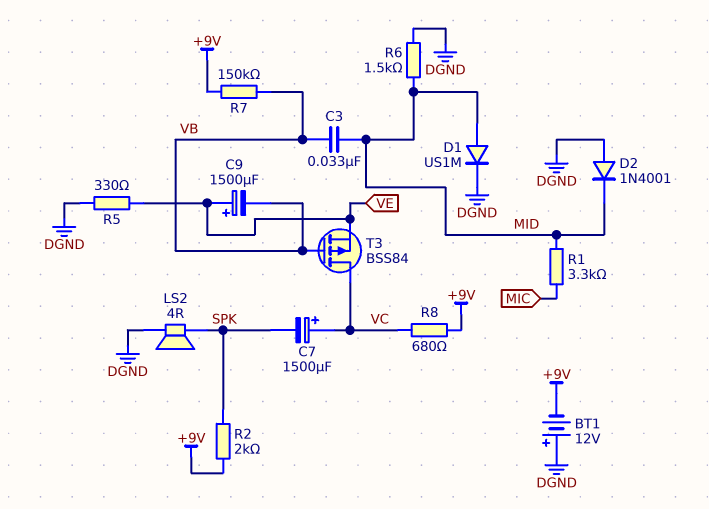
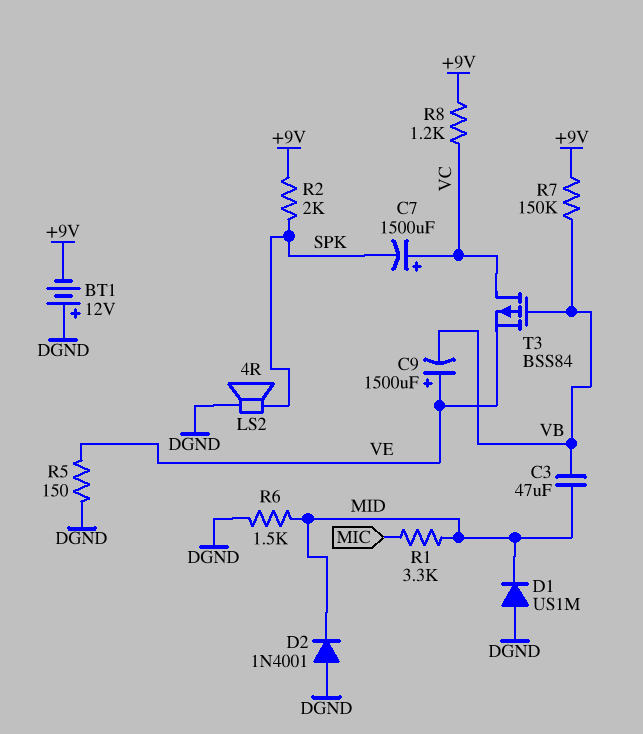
C3: 33nF (MID, VB) -> 47uF (MID, VB)
D1: diode US1M (A MID, K DGND) -> diode US1M (A DGND, K MID)
R5: 330 (DGND, VE) -> 150 (DGND, VE)
R8: 680 (+9V, VC) -> 1.2k (+9V, VC)

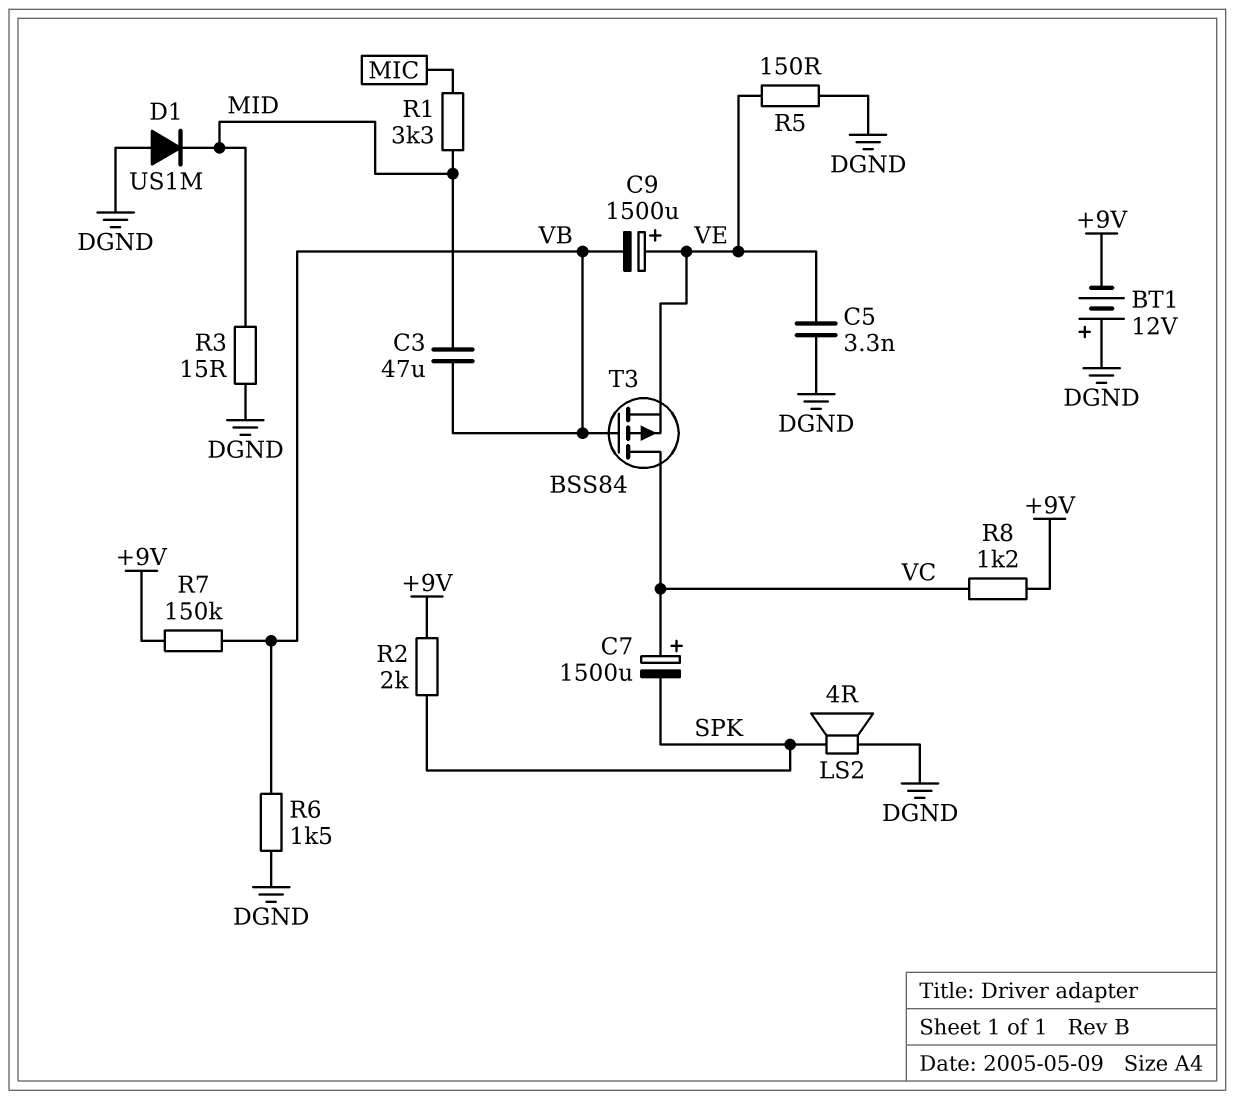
C5: none -> 3.3nF (DGND, VE)
D2: diode 1N4001 (A DGND, K MID) -> none
R3: none -> 15 (DGND, MID)
R6: 1.5k (DGND, MID) -> 1.5k (DGND, VB)

